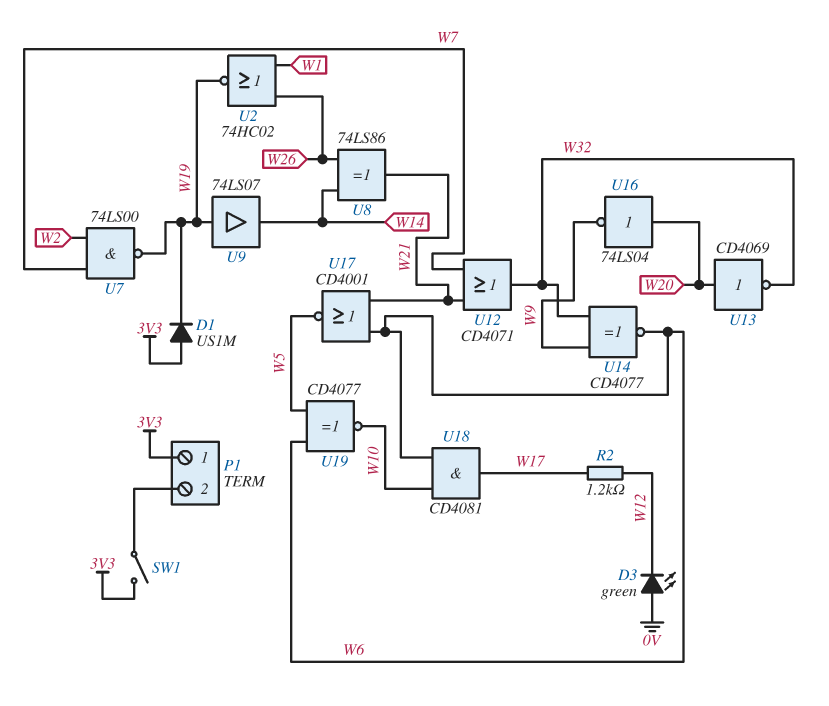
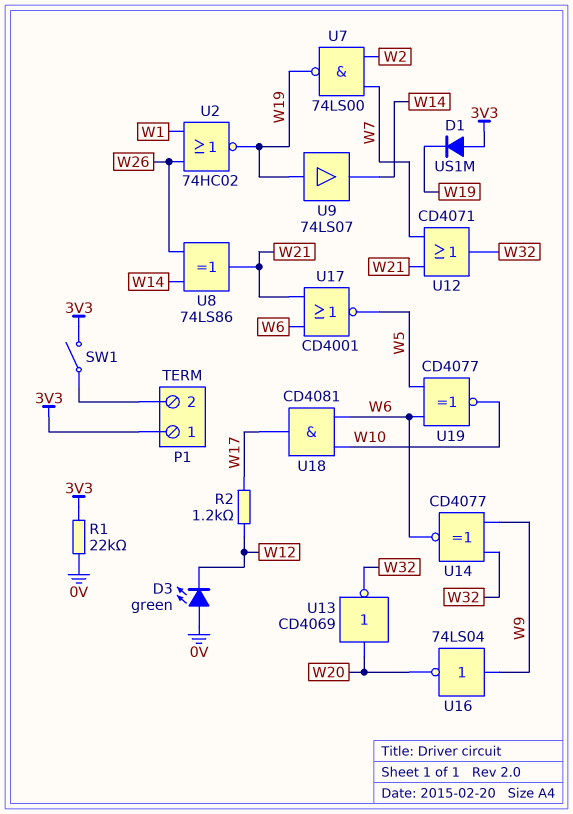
R1: none -> 22k (0V, 3V3)
U16: NOT 74LS04 (in W20, out W9) -> NOT 74LS04 (in W9, out W20)

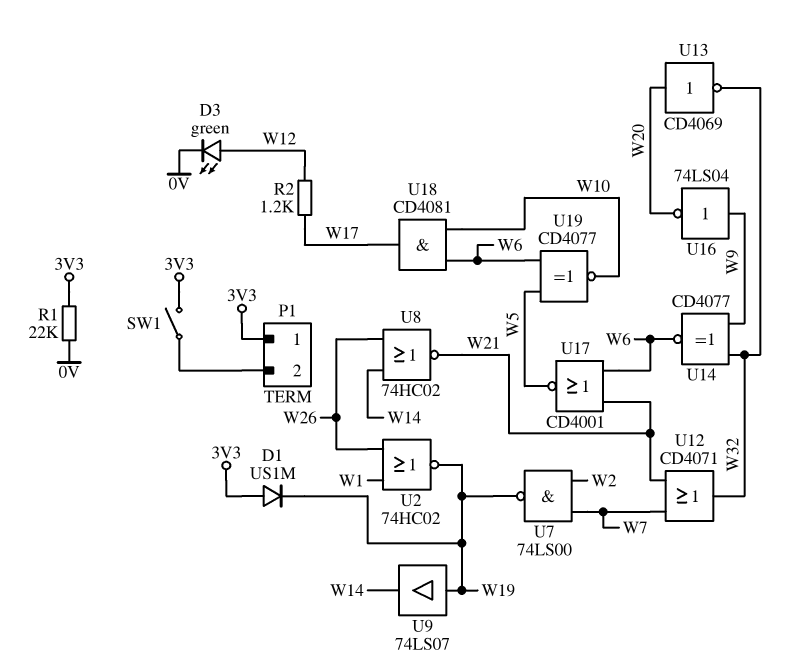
D3: LED green (A 0V, K W12) -> LED green (A W12, K 0V)
U8: XOR 74LS86 (in W14, in W26, out W21) -> NOR 74HC02 (in W14, in W26, out W21)

